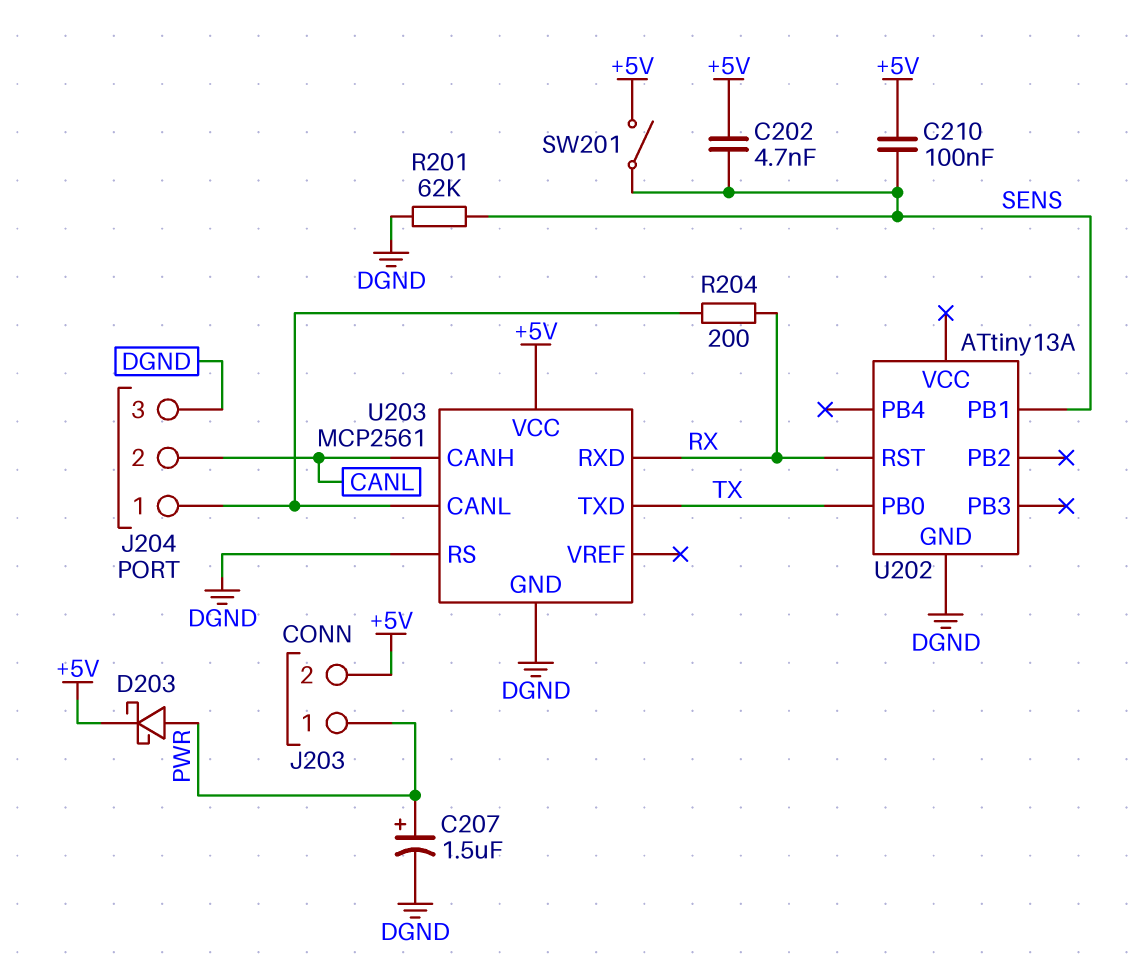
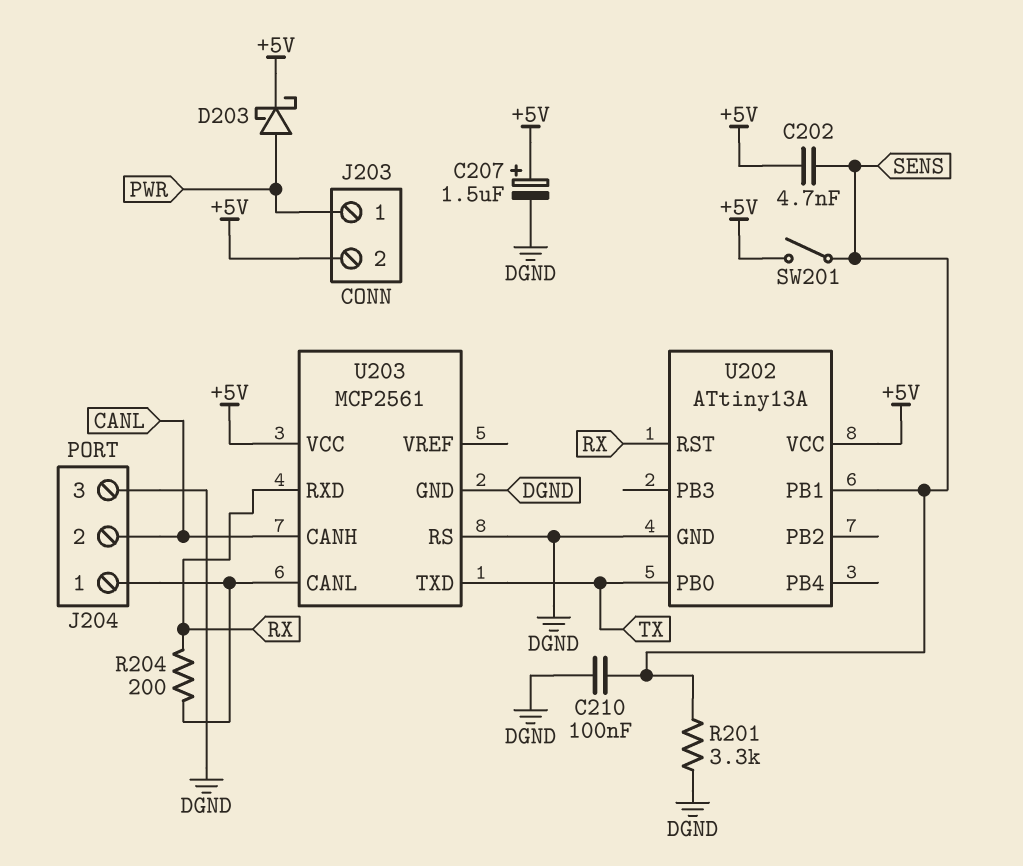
C207: 1.5uF (plus PWR, minus DGND) -> 1.5uF (plus +5V, minus DGND)
C210: 100nF (+5V, SENS) -> 100nF (DGND, SENS)
R201: 62k (DGND, SENS) -> 3.3k (DGND, SENS)
U202 pin VCC: none -> +5V

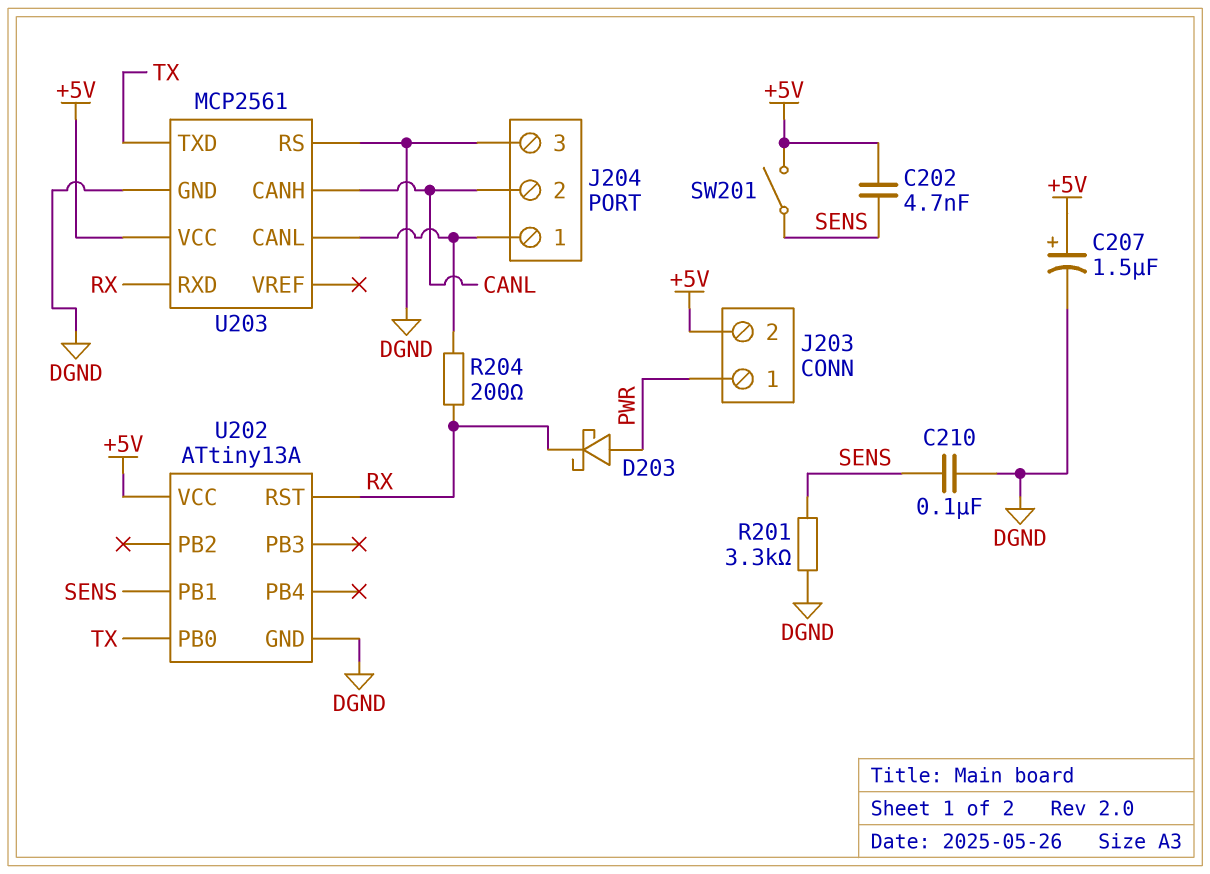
D203: schottky (A PWR, K +5V) -> schottky (A PWR, K RX)

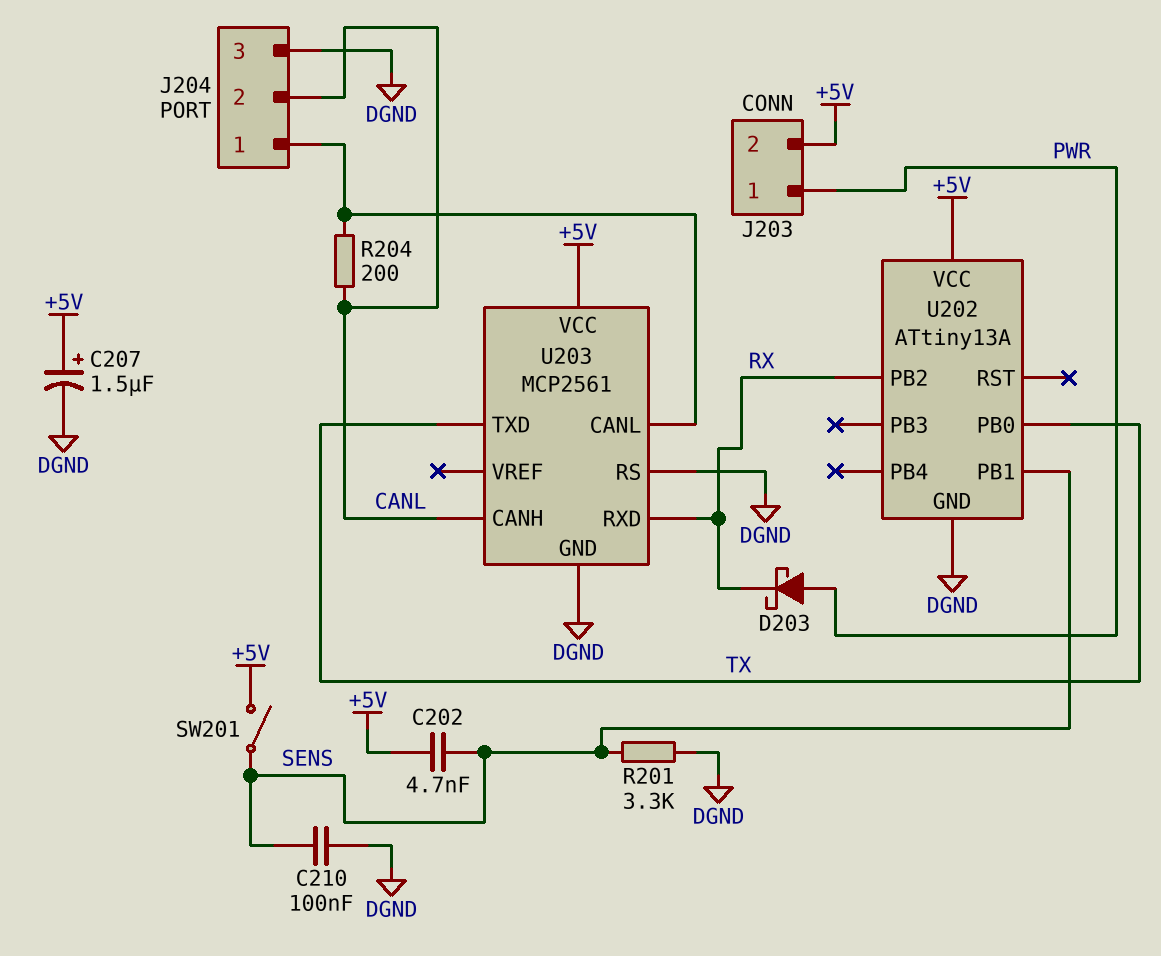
R204: 200 (J204/1, RX) -> 200 (CANL, J204/1)
U202 pin PB2: none -> RX
U202 pin RST: RX -> none

